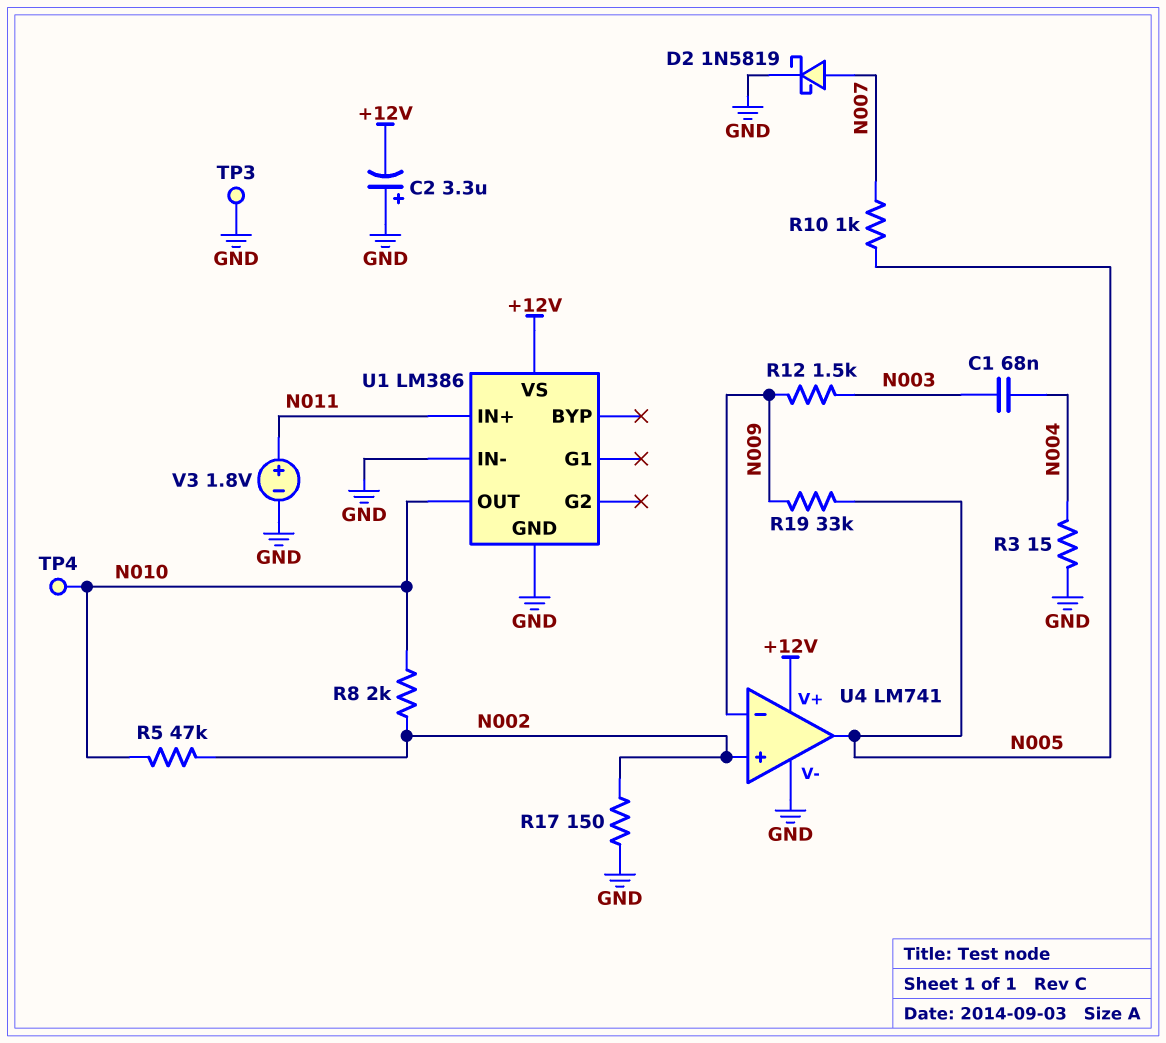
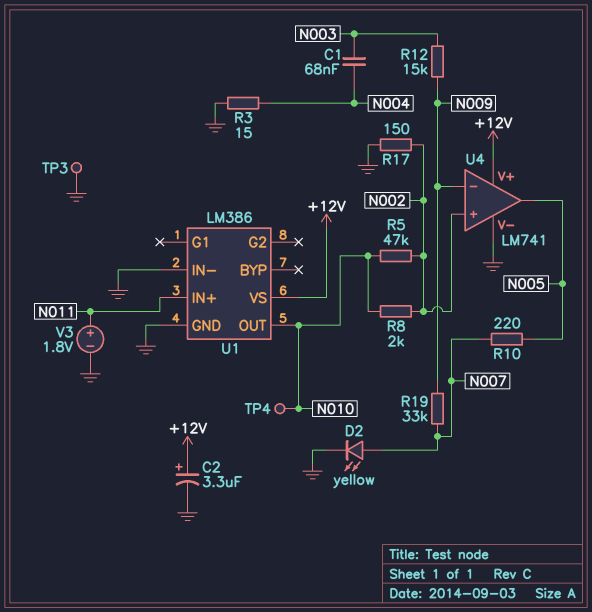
C2: 3.3uF (plus GND, minus +12V) -> 3.3uF (plus +12V, minus GND)
D2: schottky 1N5819 (A N007, K GND) -> LED yellow (A N007, K GND)
R10: 1k (N005, N007) -> 220 (N005, N007)
R12: 1.5k (N003, N009) -> 15k (N003, N009)
R19: 33k (N005, N009) -> 33k (N007, N009)

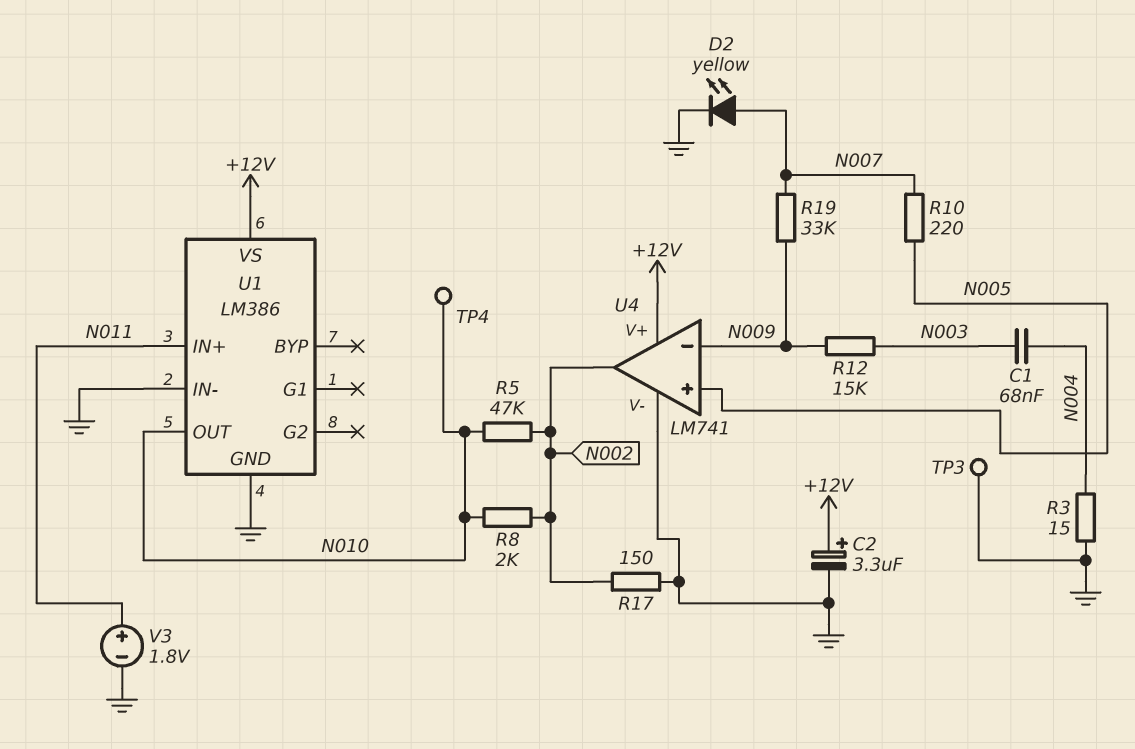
U4 pin in+: N002 -> N005
U4 pin out: N005 -> N002

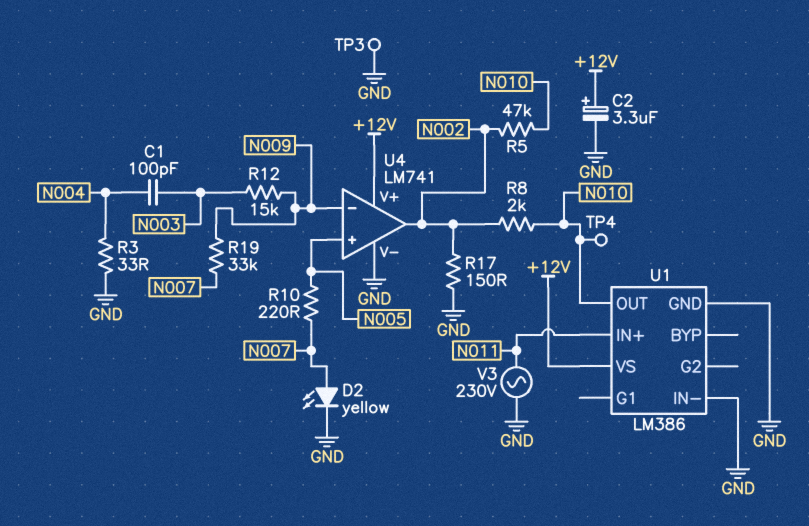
C1: 68nF (N003, N004) -> 100pF (N003, N004)
R3: 15 (GND, N004) -> 33 (GND, N004)
V3: 1.8V (plus N011, minus GND) -> AC 230V (GND, N011)

